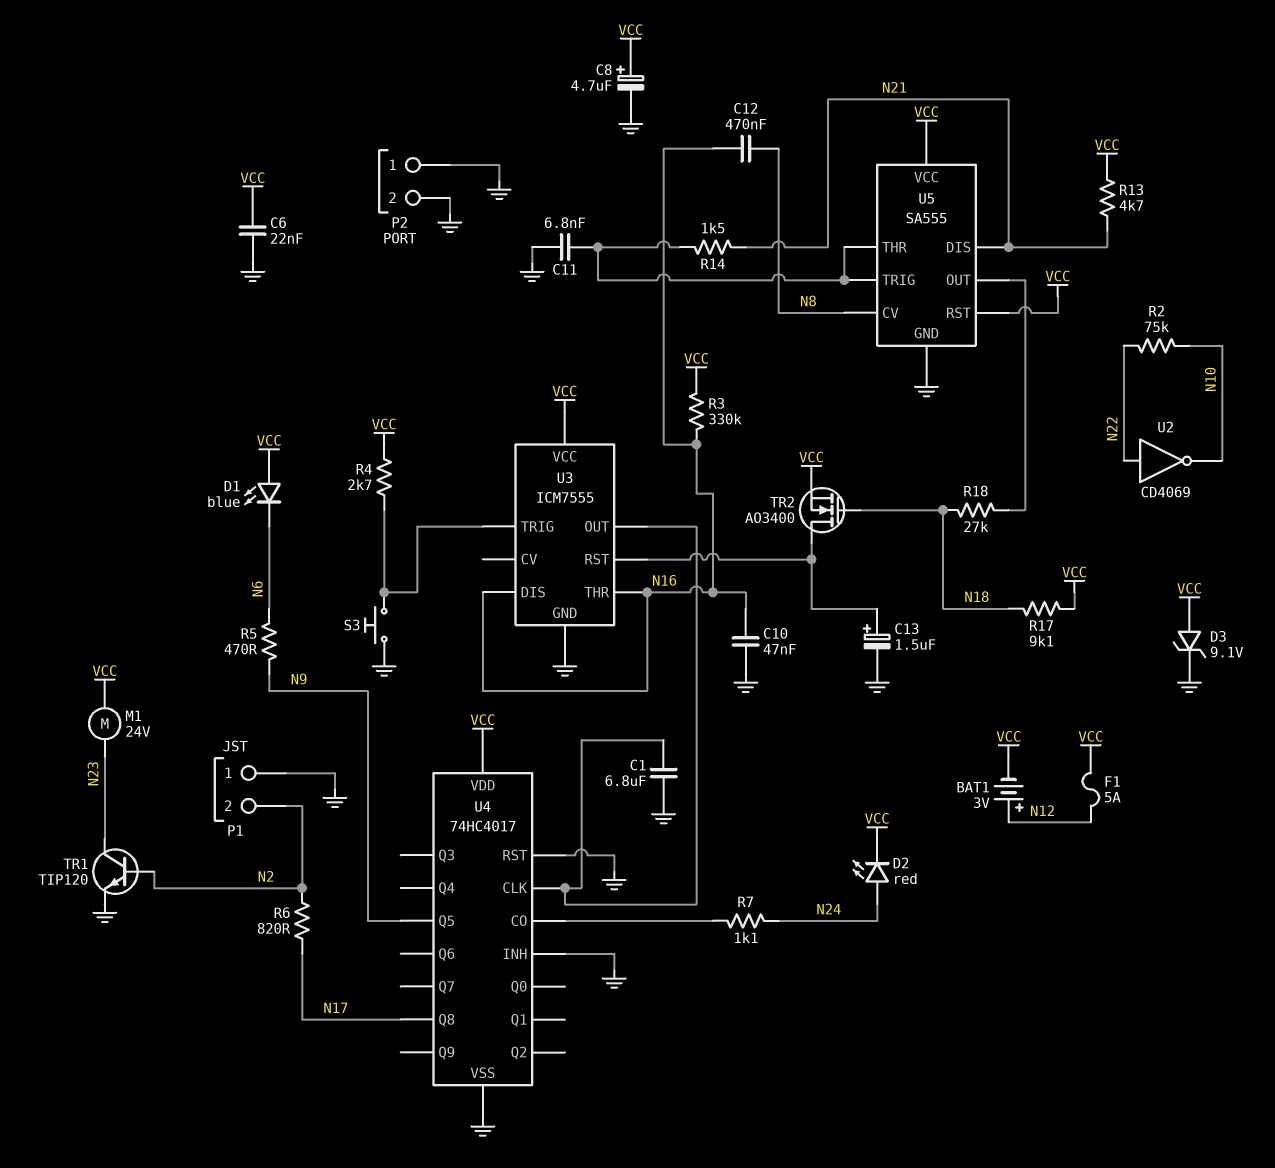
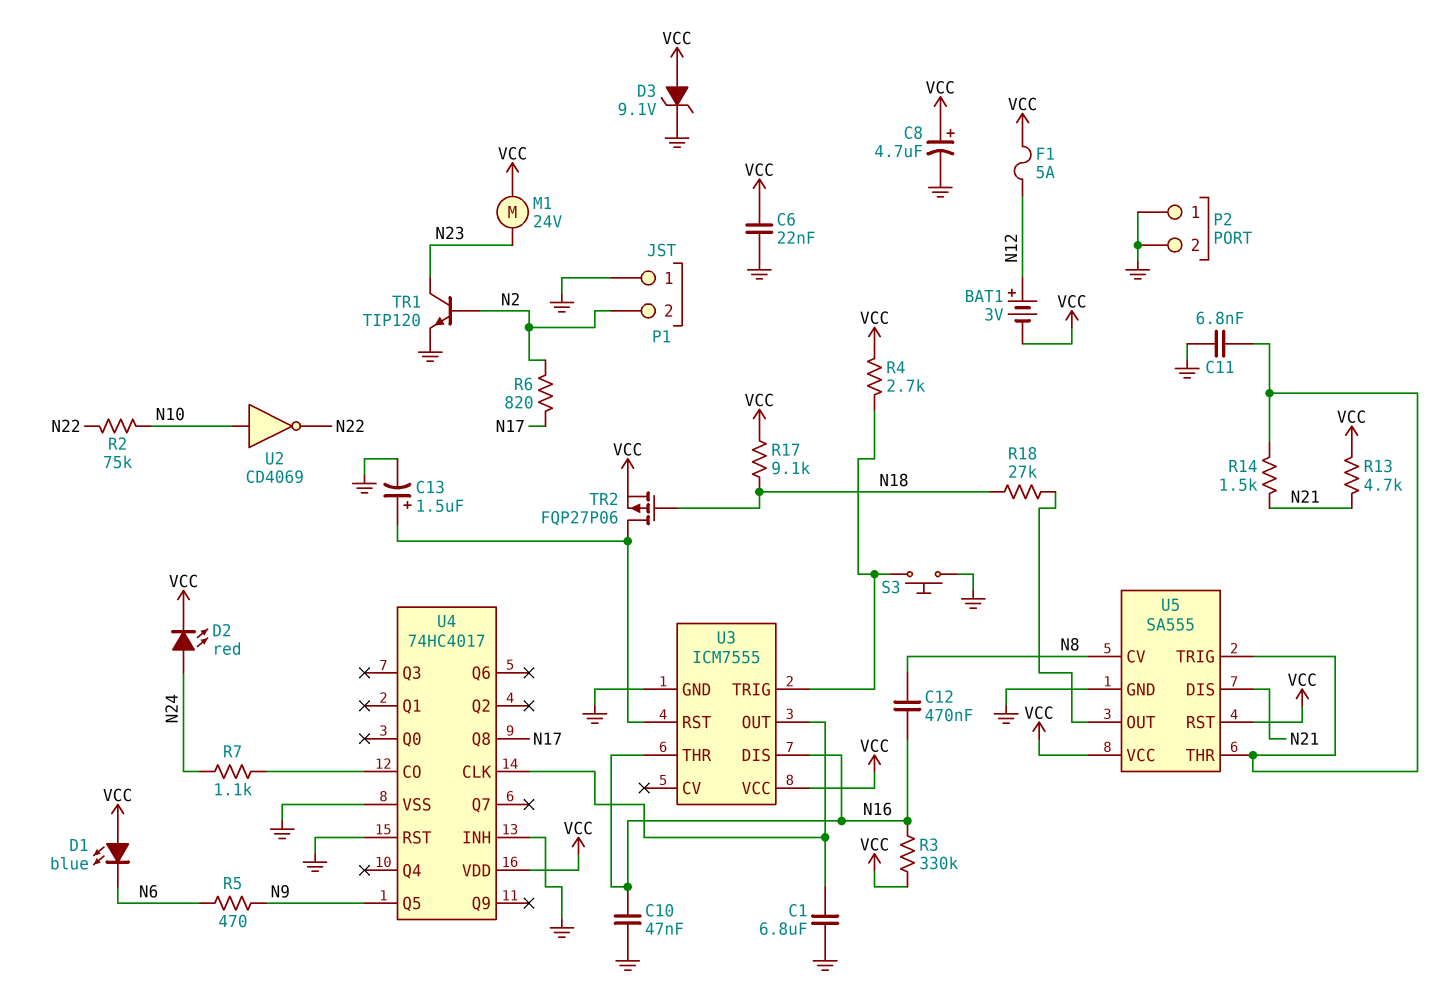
TR2: NMOS AO3400 (G N18, D U3/RST, S VCC) -> PMOS FQP27P06 (G N18, D U3/RST, S VCC)
U2: NOT CD4069 (in N22, out N10) -> NOT CD4069 (in N10, out N22)

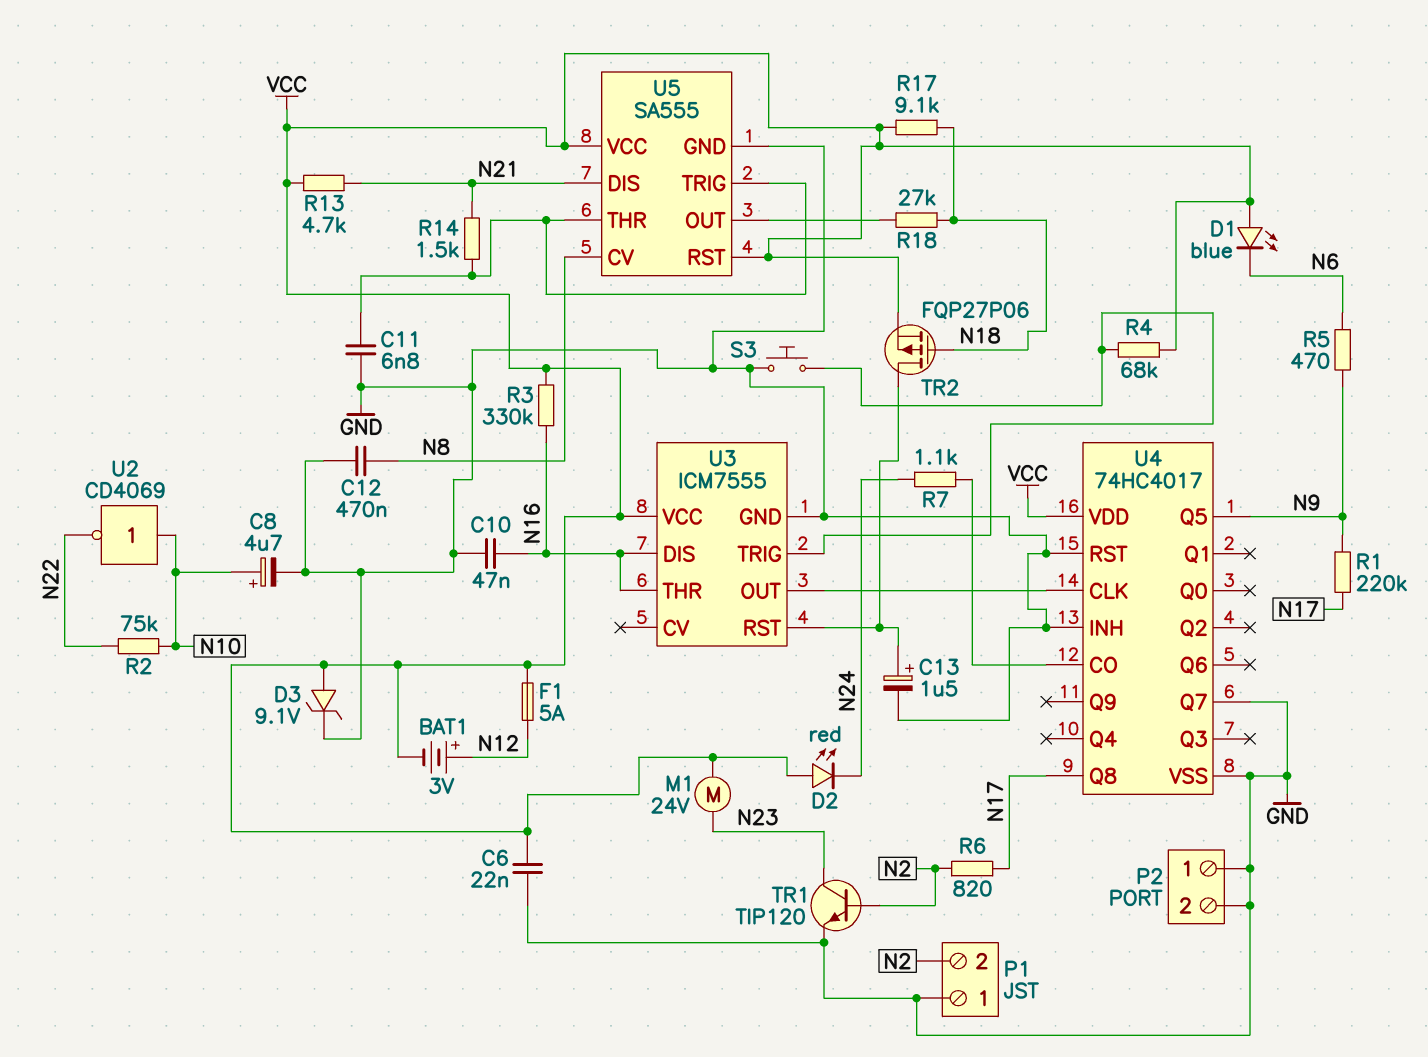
C1: 6.8uF (GND, U3/OUT) -> none
C8: 4.7uF (plus VCC, minus GND) -> 4.7uF (plus N10, minus GND)
C12: 470nF (N8, N16) -> 470nF (GND, N8)
D2: LED red (A N24, K VCC) -> LED red (A VCC, K N24)
R1: none -> 220k (N9, N17)
R4: 2.7k (U3/TRIG, VCC) -> 68k (U3/TRIG, VCC)
U4 pin Q7: none -> GND

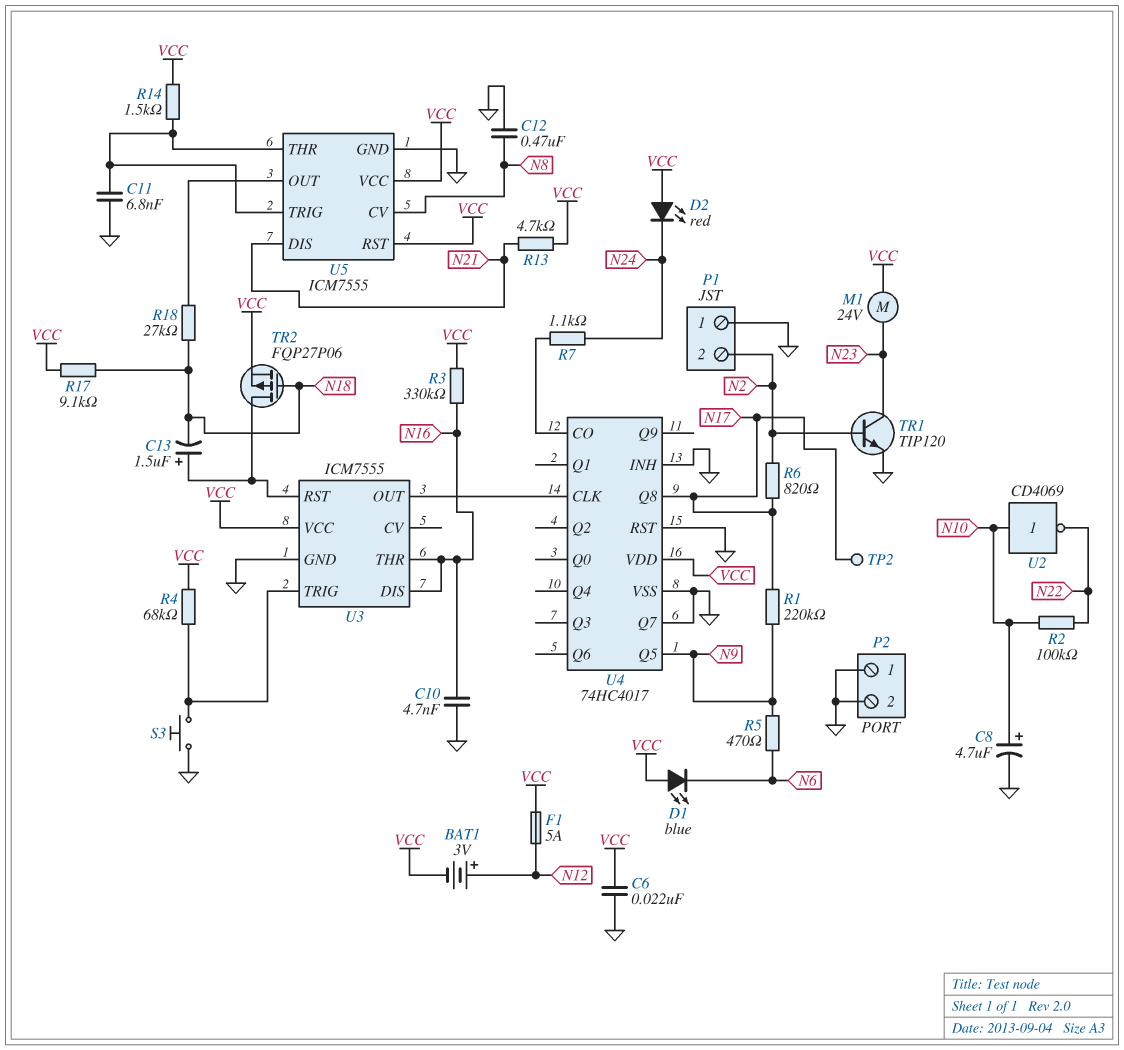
C10: 47nF (GND, N16) -> 4.7nF (GND, N16)
C13: 1.5uF (plus U3/RST, minus GND) -> 1.5uF (plus U3/RST, minus N18)
D3: zener 9.1V (A VCC, K GND) -> none
R2: 75k (N10, N22) -> 100k (N10, N22)
R14: 1.5k (N21, U5/THR) -> 1.5k (U5/THR, VCC)
TP2: none -> test point (N17)
U5: SA555 -> ICM7555

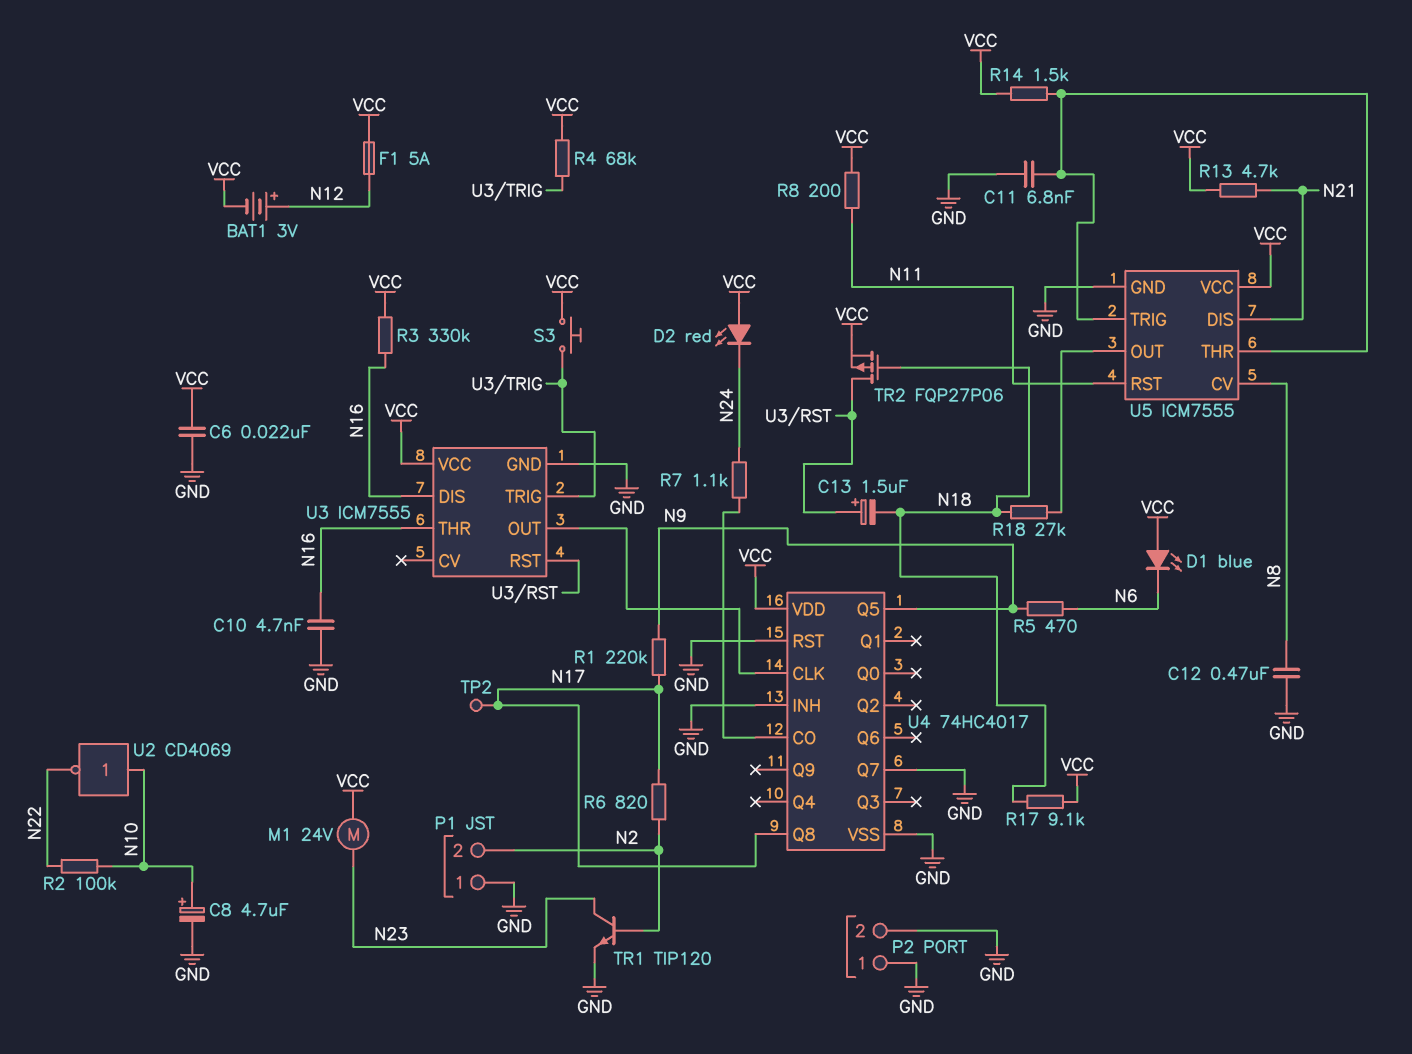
R8: none -> 200 (N11, VCC)
S3: button (GND, U3/TRIG) -> button (U3/TRIG, VCC)
U5 pin RST: VCC -> N11

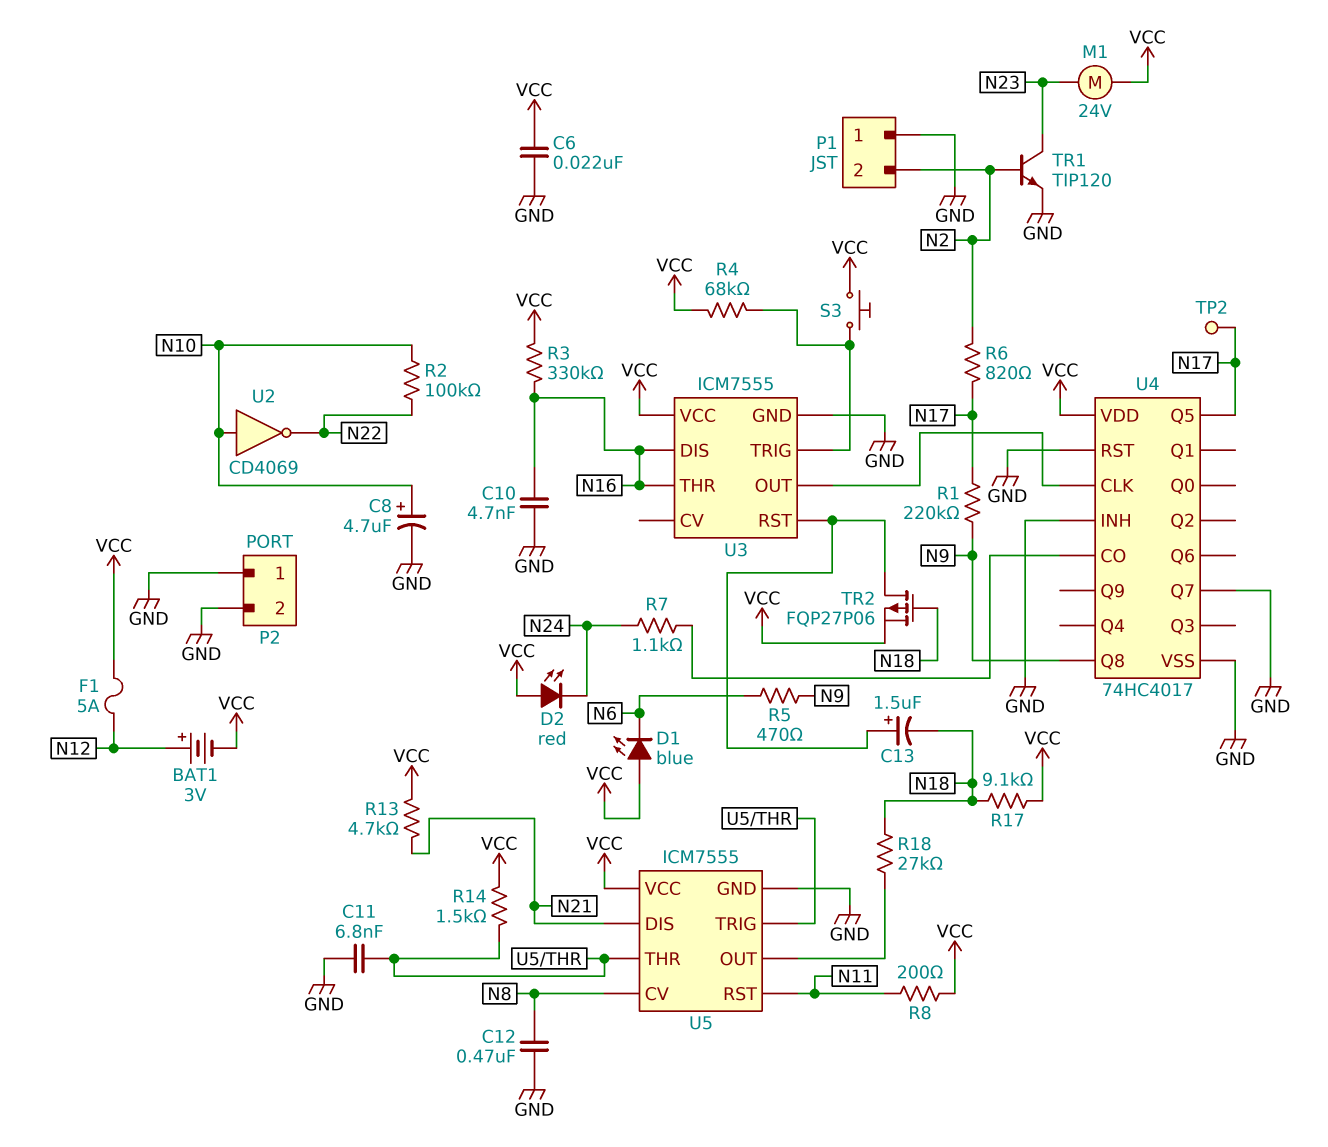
U4 pin Q5: N9 -> N17
U4 pin Q8: N17 -> N9

